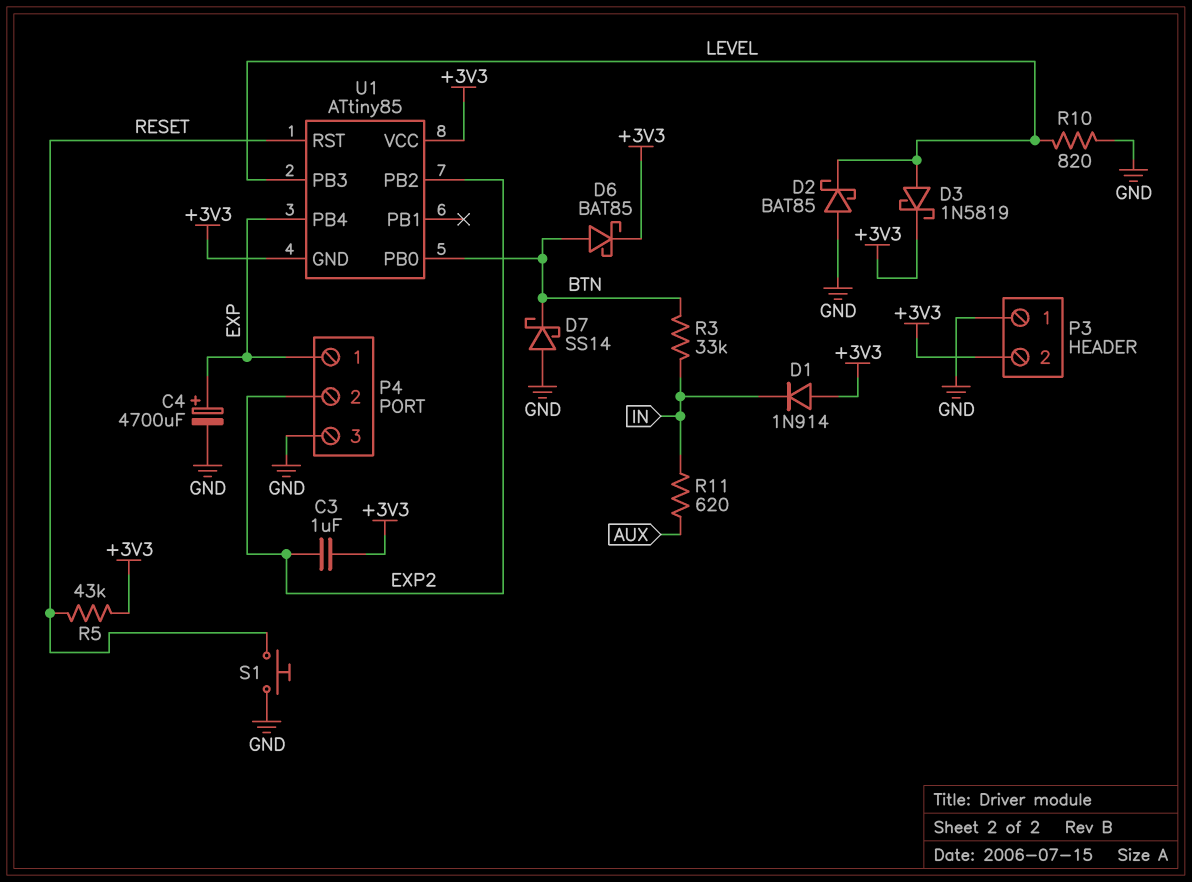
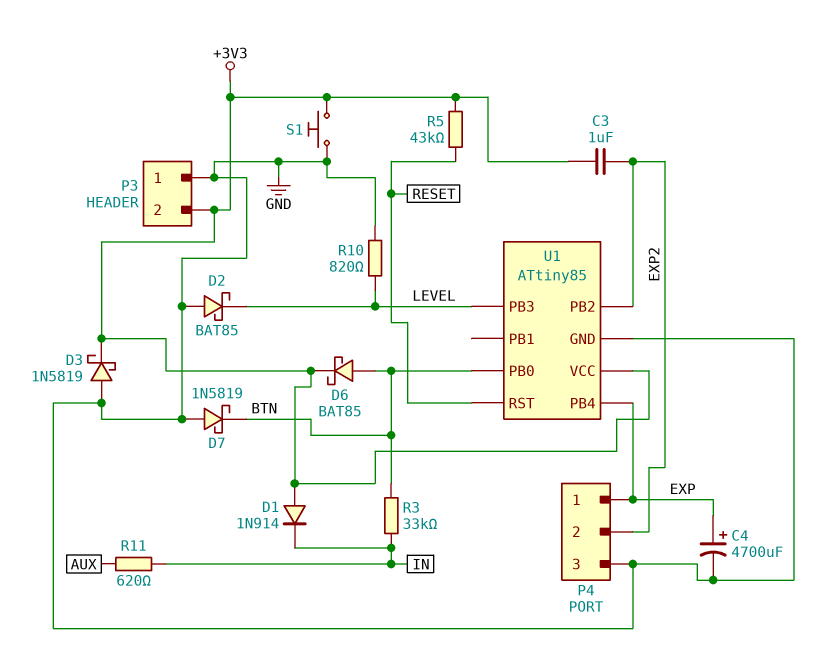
D3: schottky 1N5819 (A LEVEL, K +3V3) -> schottky 1N5819 (A GND, K +3V3)
D7: schottky SS14 (A GND, K BTN) -> schottky 1N5819 (A GND, K BTN)
S1: button (GND, RESET) -> button (+3V3, GND)
U1 pin GND: +3V3 -> GND

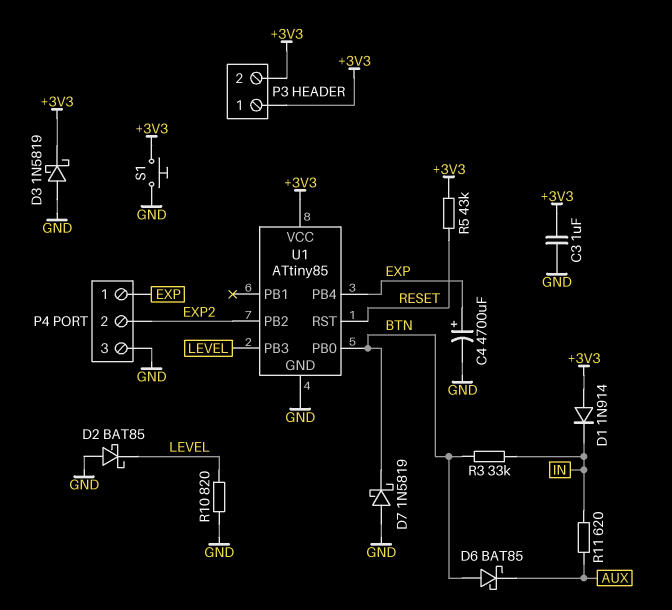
C3: 1uF (+3V3, EXP2) -> 1uF (+3V3, GND)
D6: schottky BAT85 (A BTN, K +3V3) -> schottky BAT85 (A BTN, K AUX)
P3 pin 1: GND -> +3V3

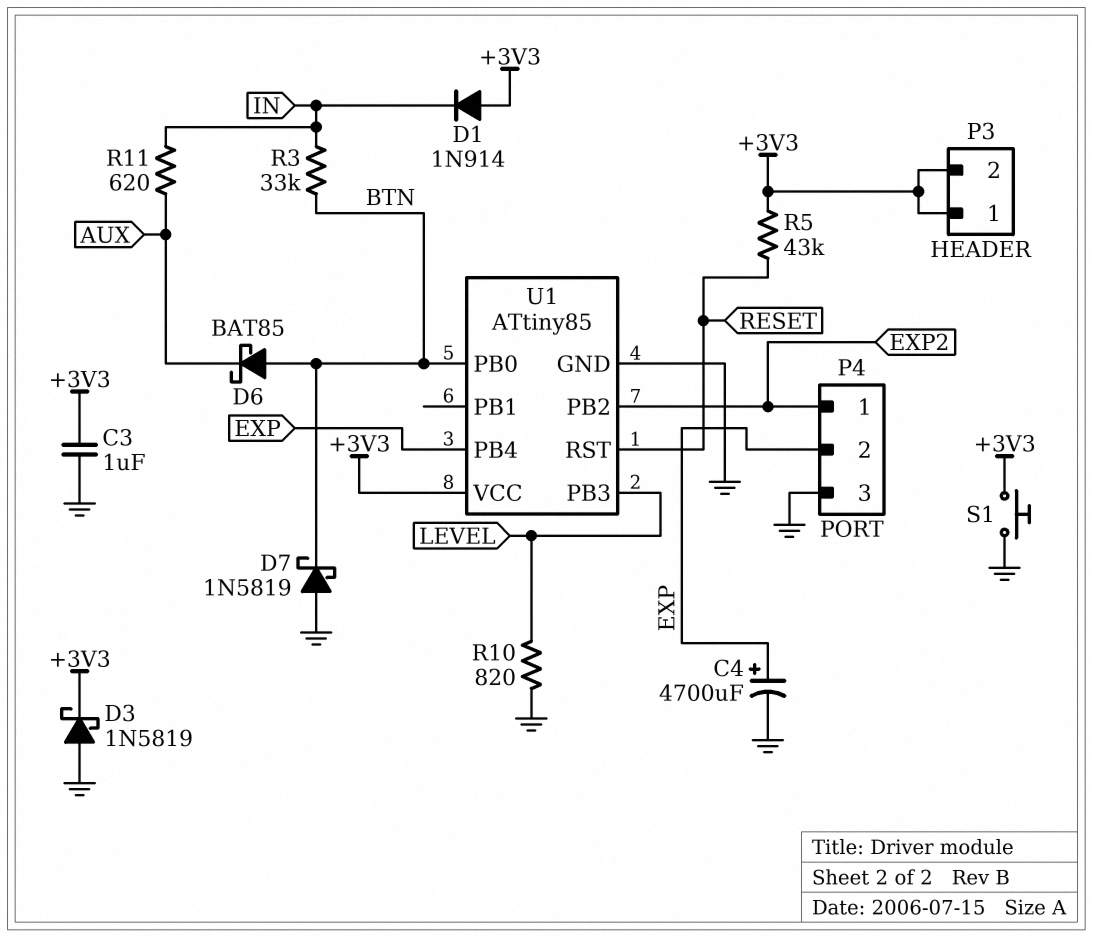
D2: schottky BAT85 (A GND, K LEVEL) -> none
P4 pin 1: EXP -> EXP2
P4 pin 2: EXP2 -> EXP

